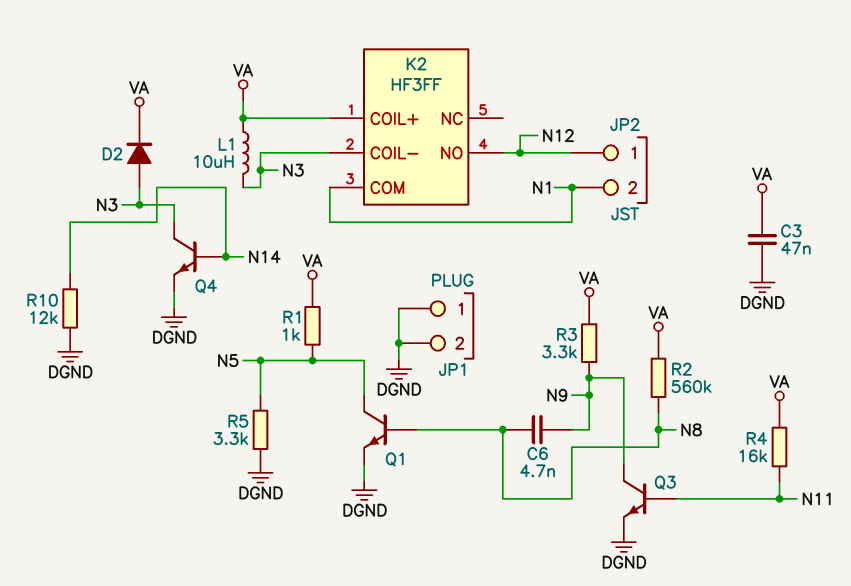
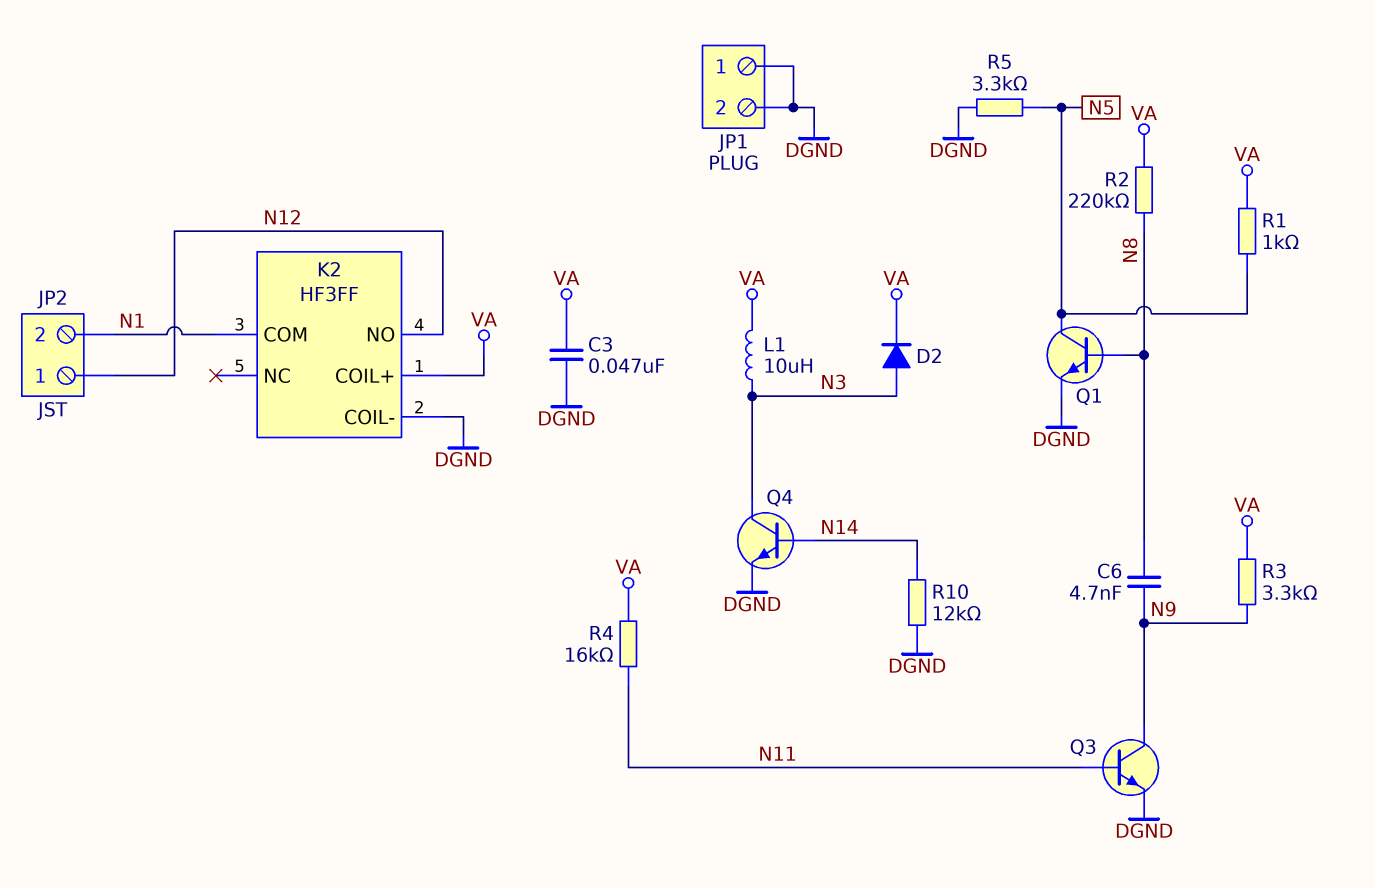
K2 pin COIL-: N3 -> DGND
R2: 560k (N8, VA) -> 220k (N8, VA)

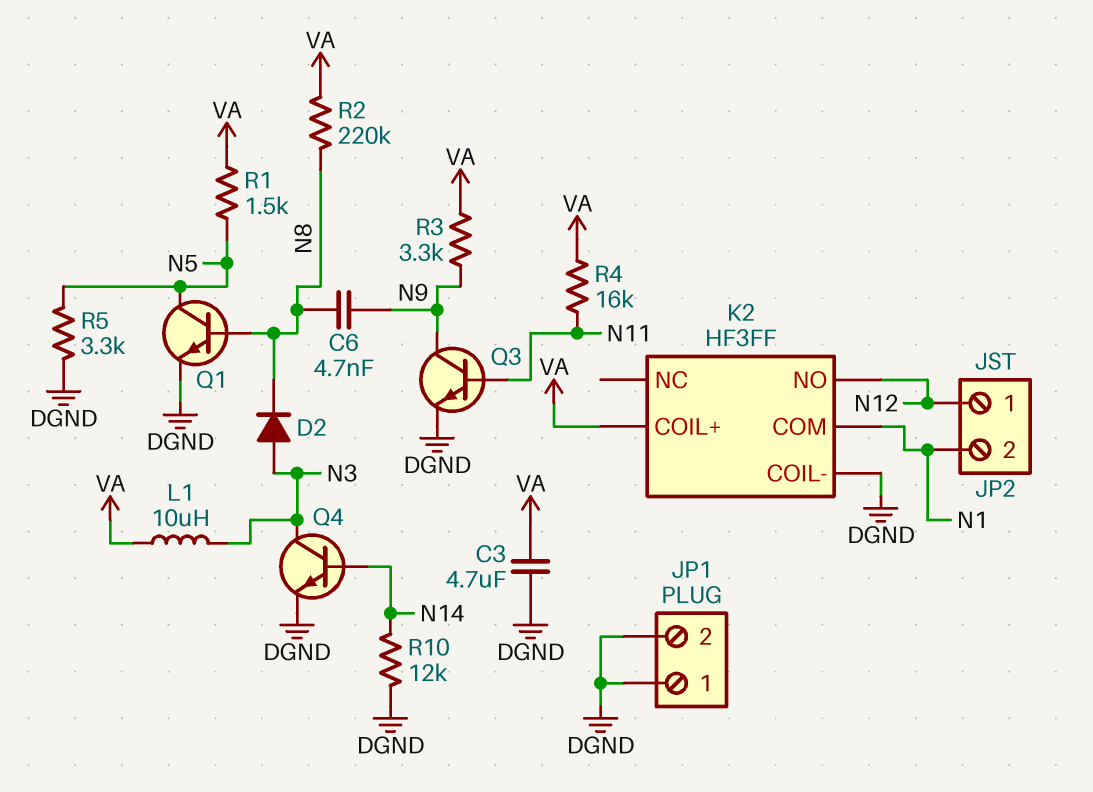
C3: 47nF (DGND, VA) -> 4.7uF (DGND, VA)
D2: diode (A N3, K VA) -> diode (A N3, K N8)
R1: 1k (N5, VA) -> 1.5k (N5, VA)

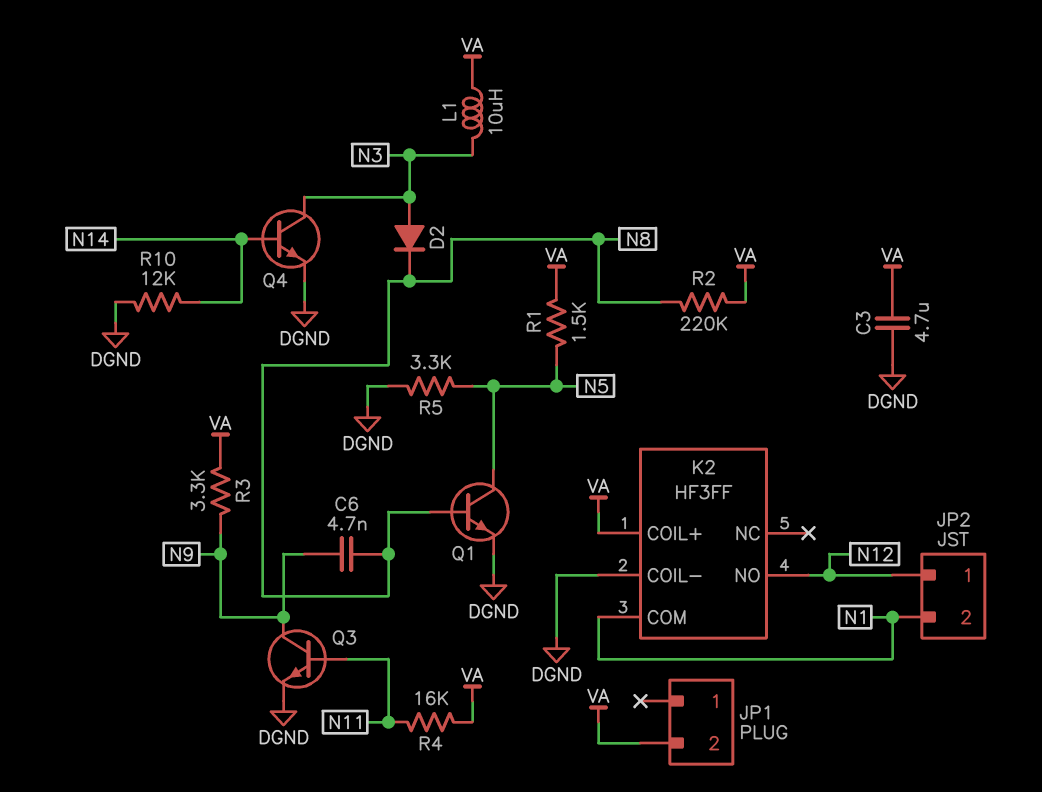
JP1 pin 1: DGND -> none
JP1 pin 2: DGND -> VA

